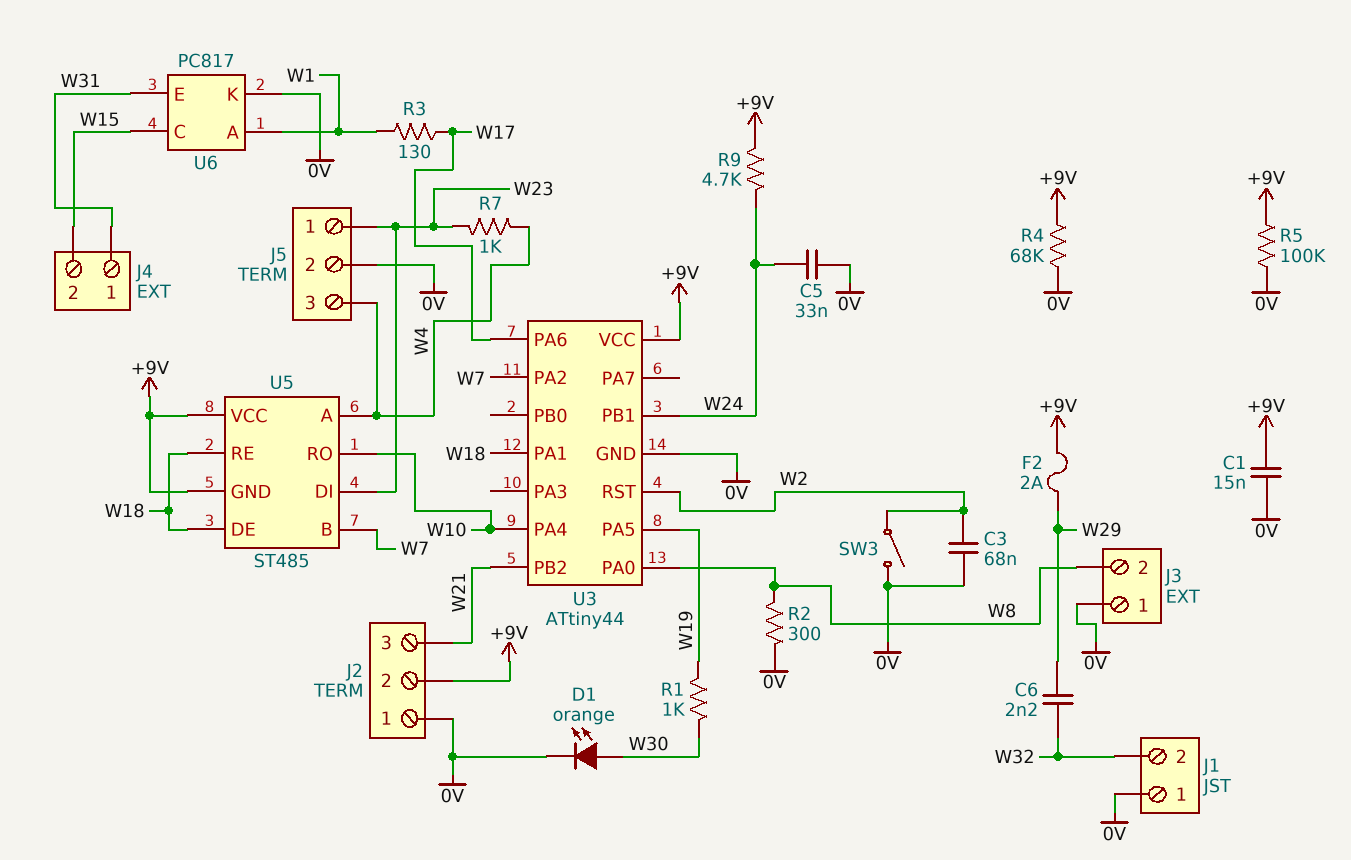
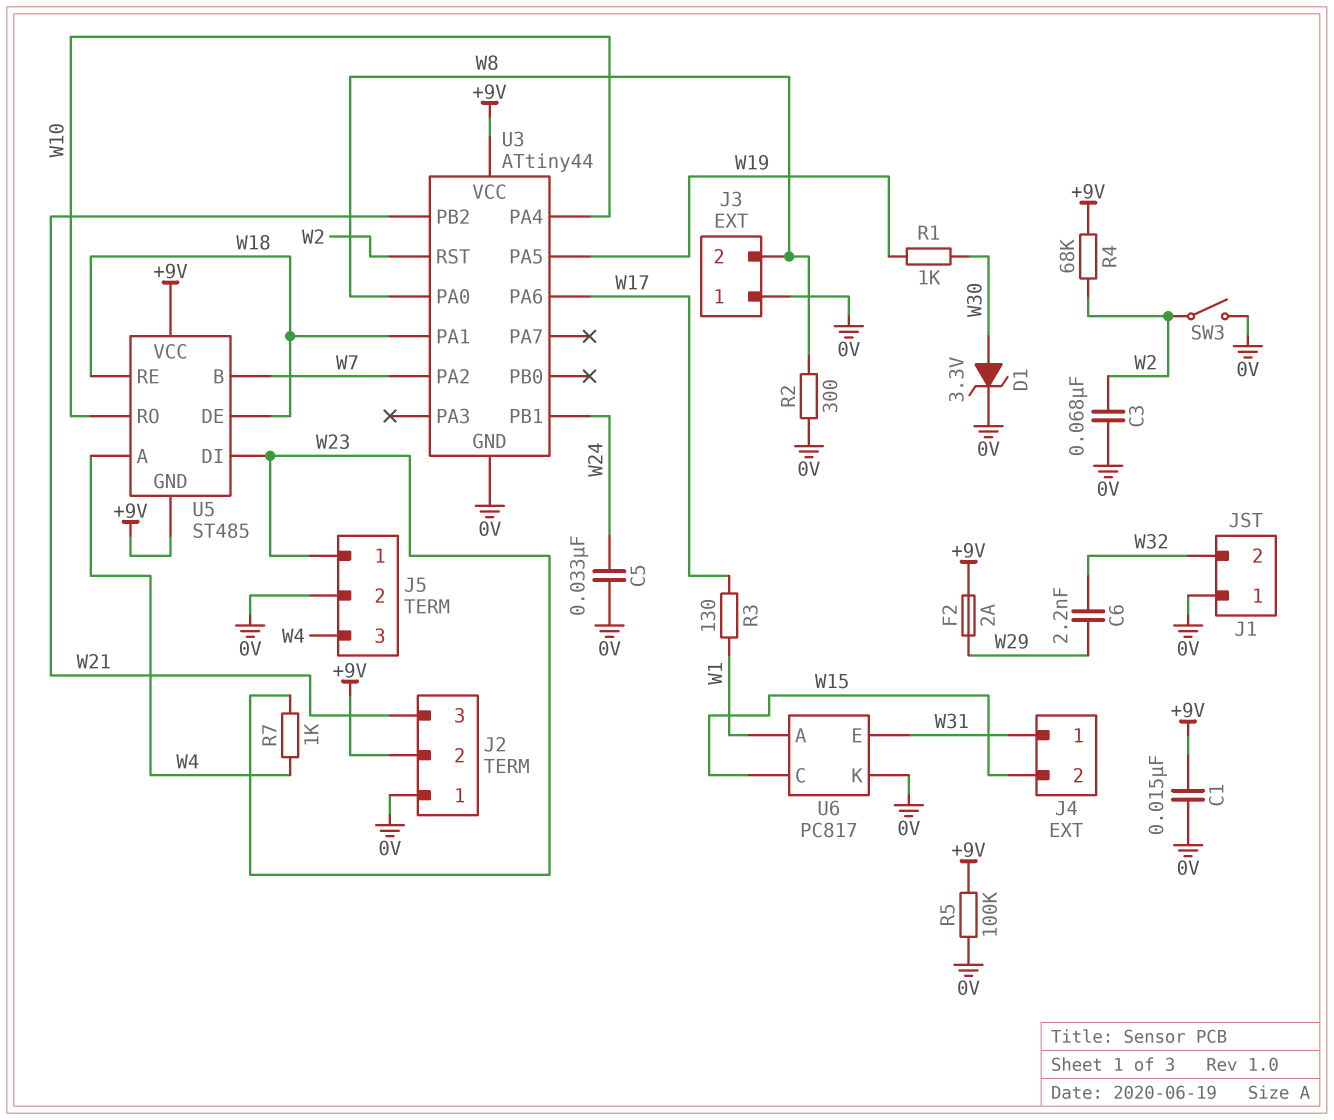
D1: LED orange (A W30, K 0V) -> zener 3.3V (A W30, K 0V)
R4: 68k (+9V, 0V) -> 68k (+9V, W2)
R9: 4.7k (+9V, W24) -> none

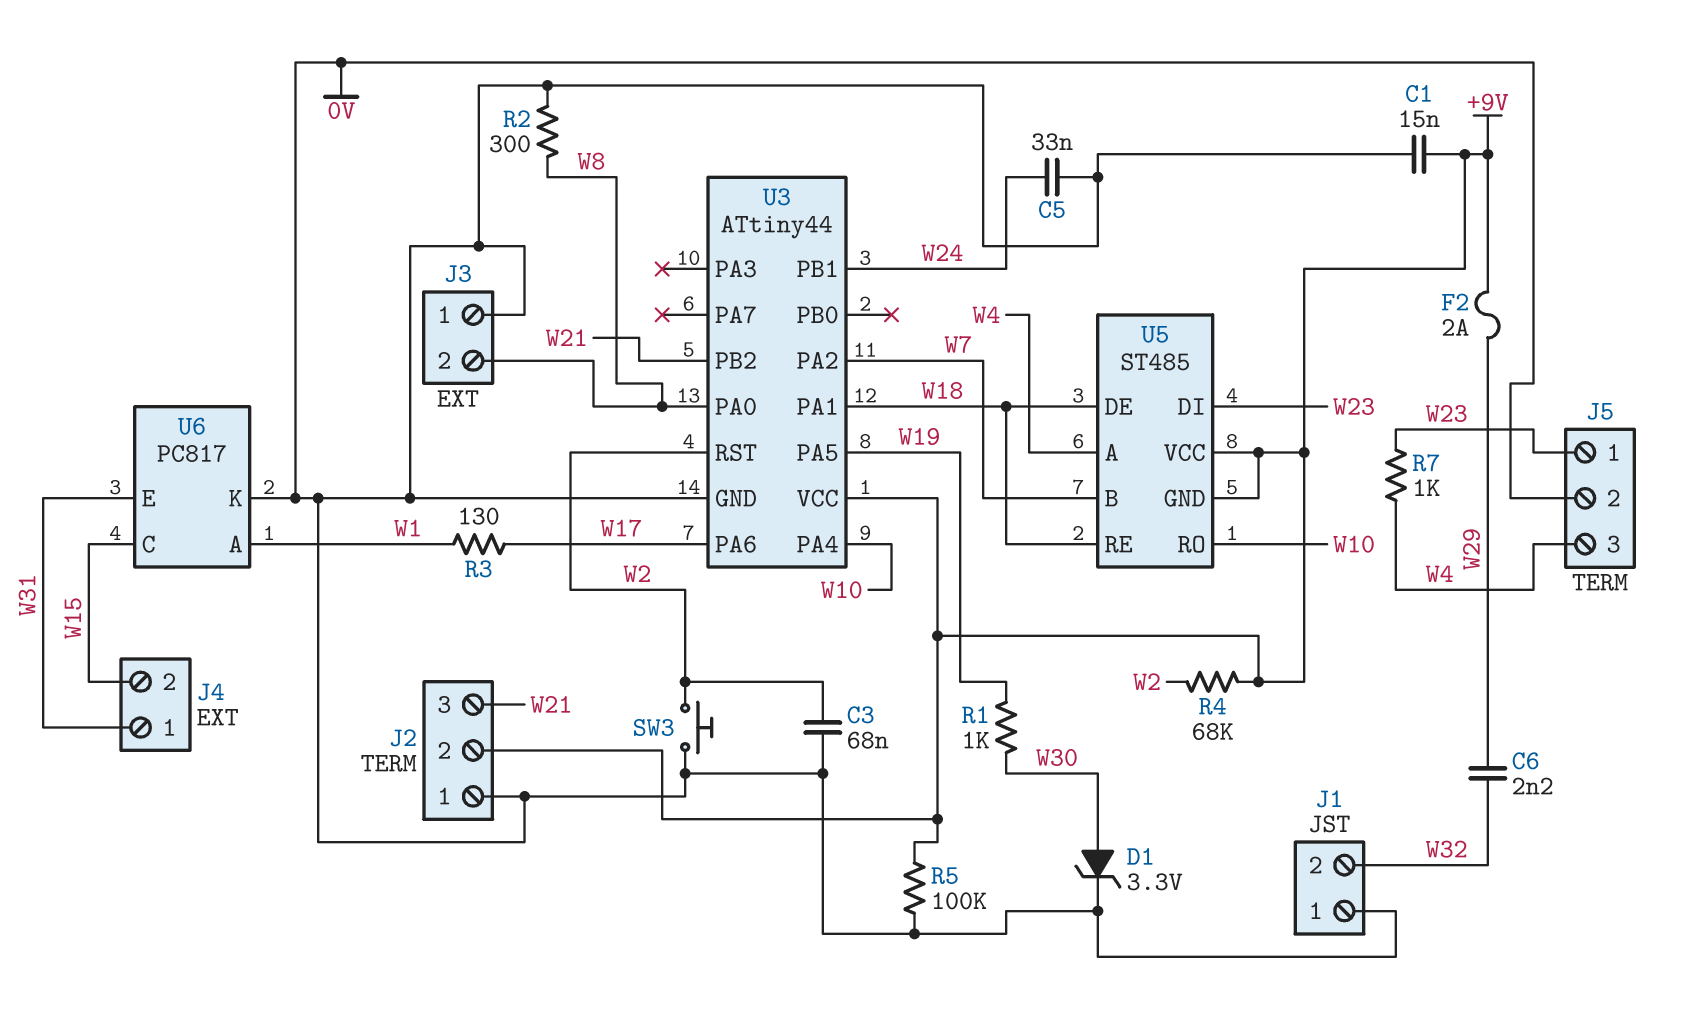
SW3: switch (0V, W2) -> button (0V, W2)

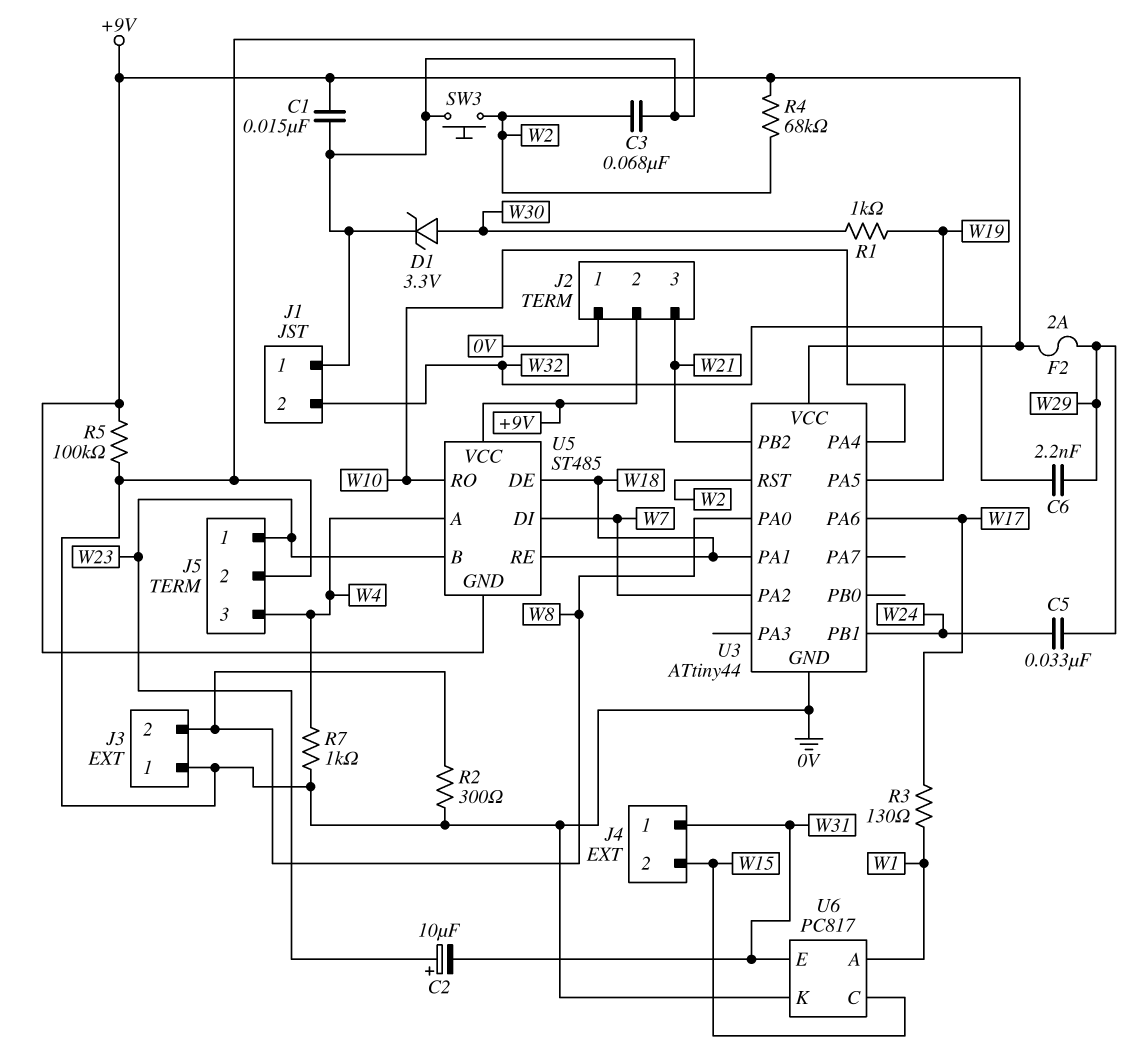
C2: none -> 10uF (plus W23, minus W31)
C5: 33nF (0V, W24) -> 33nF (W24, W29)
R7: 1k (W4, W23) -> 1k (0V, W4)
U5 pin B: W7 -> W23
U5 pin DI: W23 -> W7

